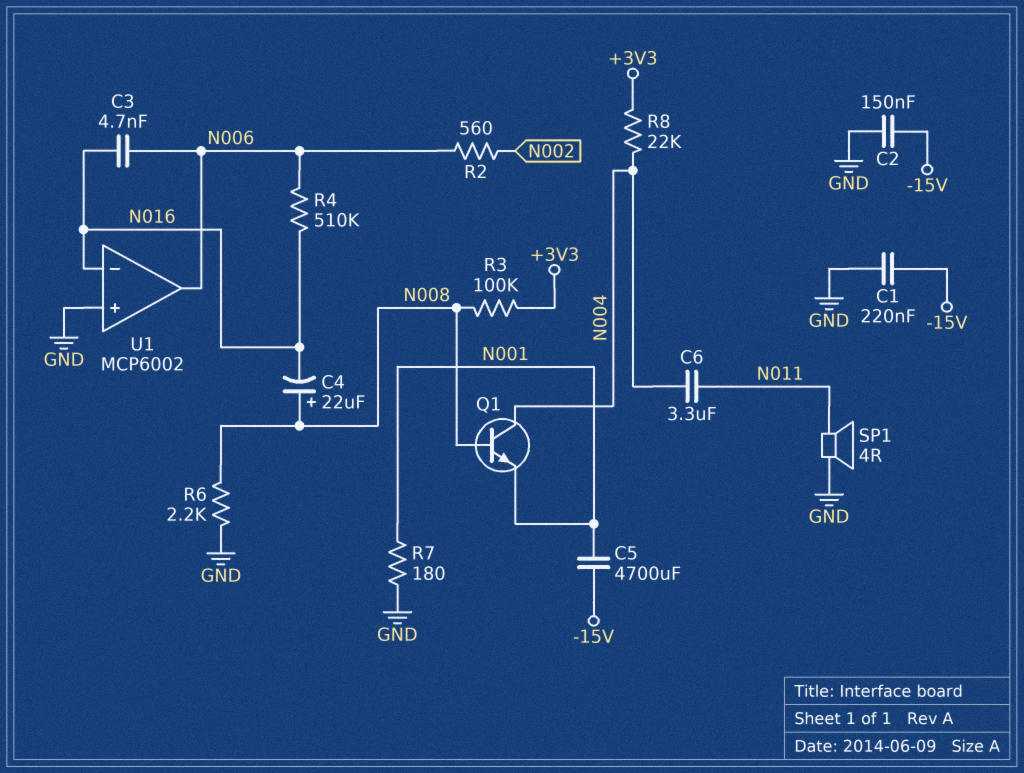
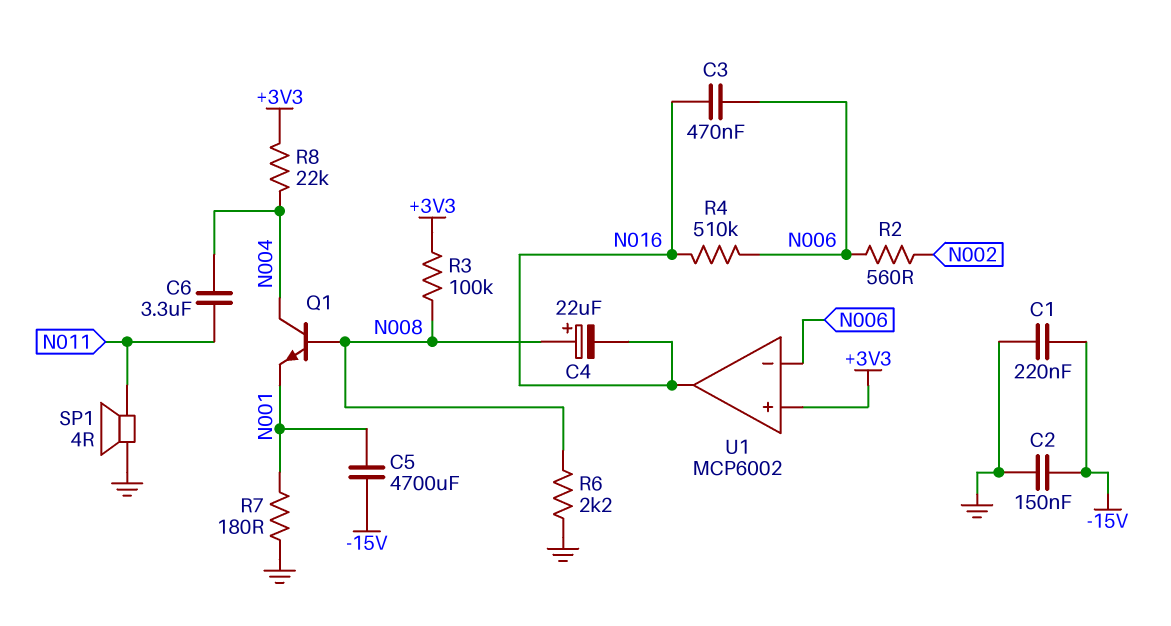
C3: 4.7nF (N006, N016) -> 470nF (N006, N016)
U1 pin in+: GND -> +3V3
U1 pin in-: N016 -> N006
U1 pin out: N006 -> N016

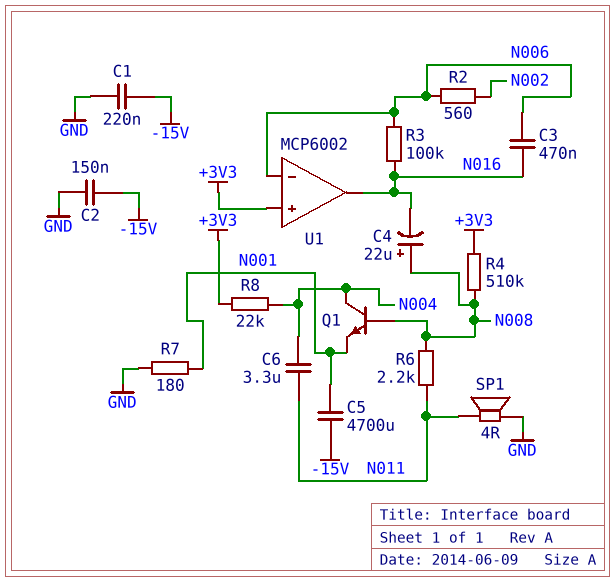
R3: 100k (+3V3, N008) -> 100k (N006, N016)
R4: 510k (N006, N016) -> 510k (+3V3, N008)
R6: 2.2k (GND, N008) -> 2.2k (N008, N011)

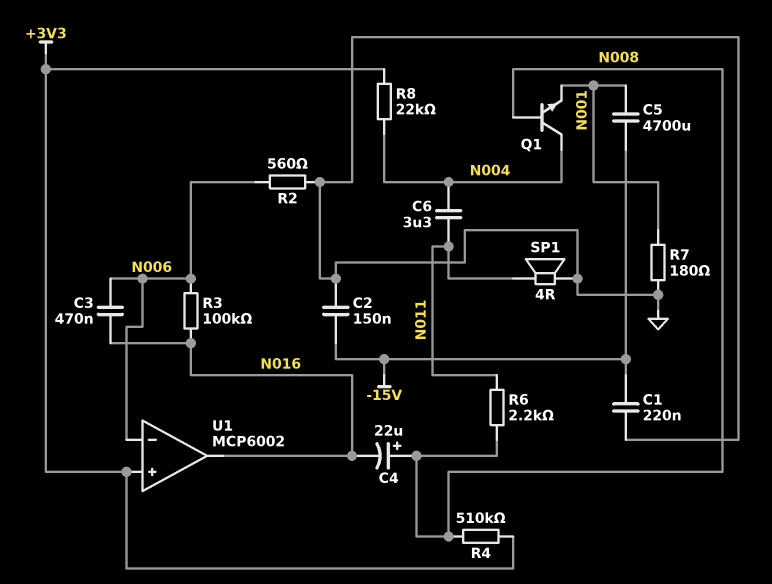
R2: 560 (N002, N006) -> 560 (GND, N006)

